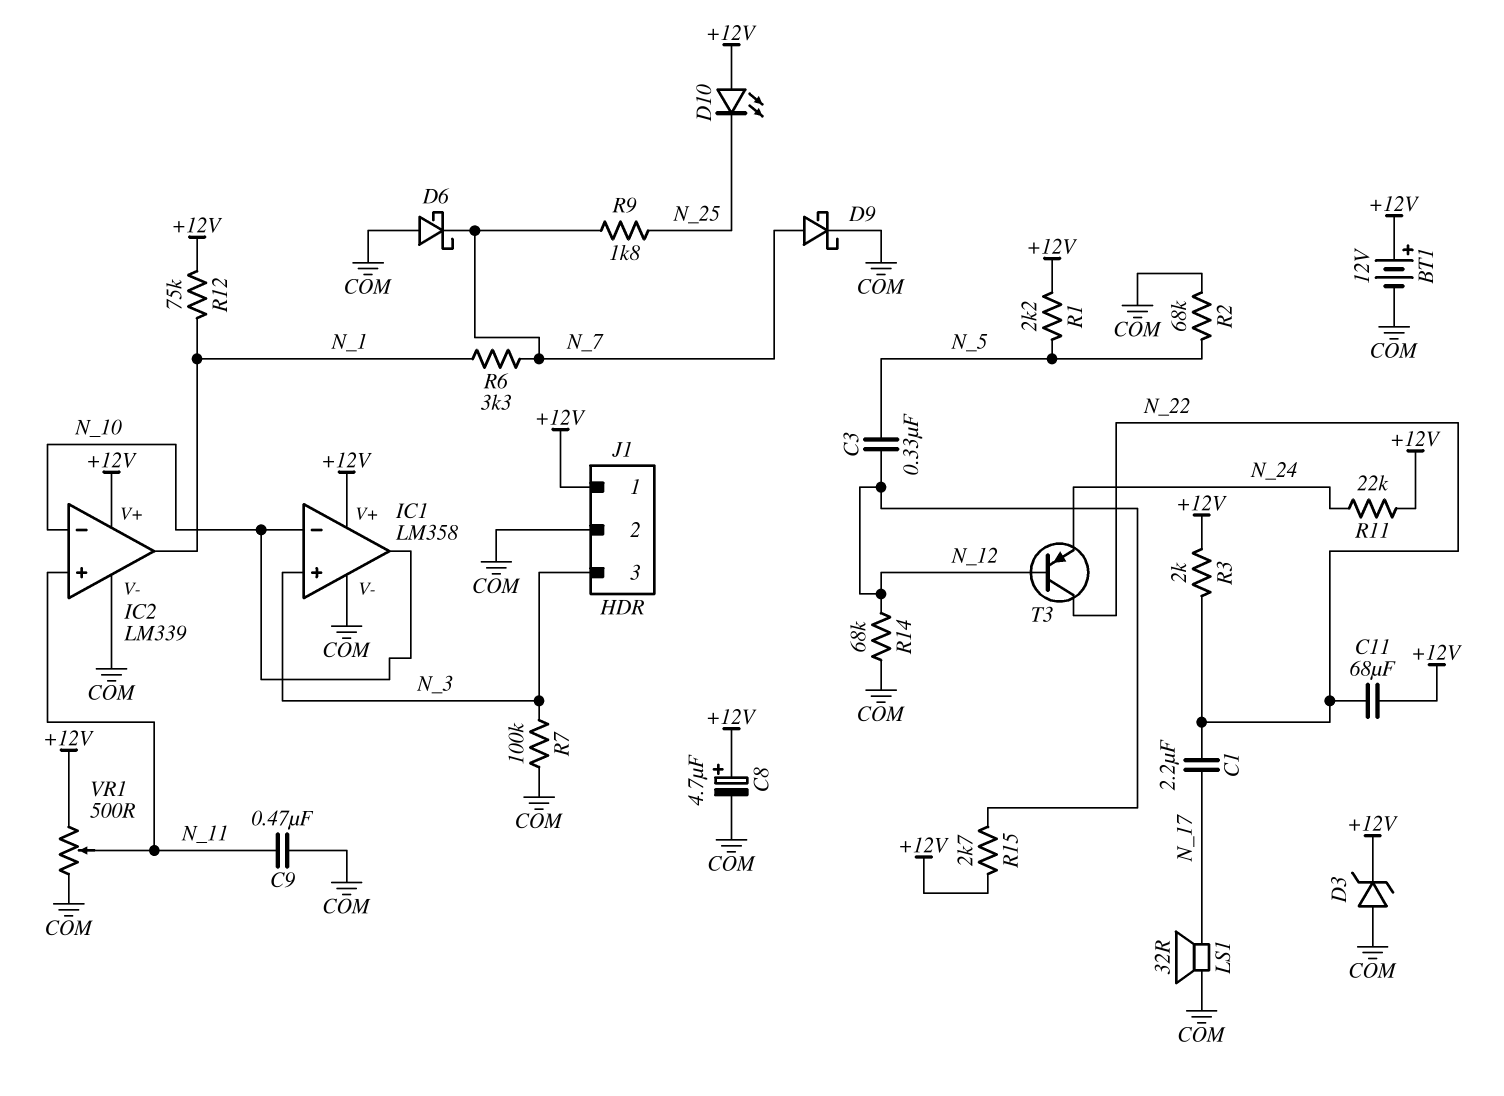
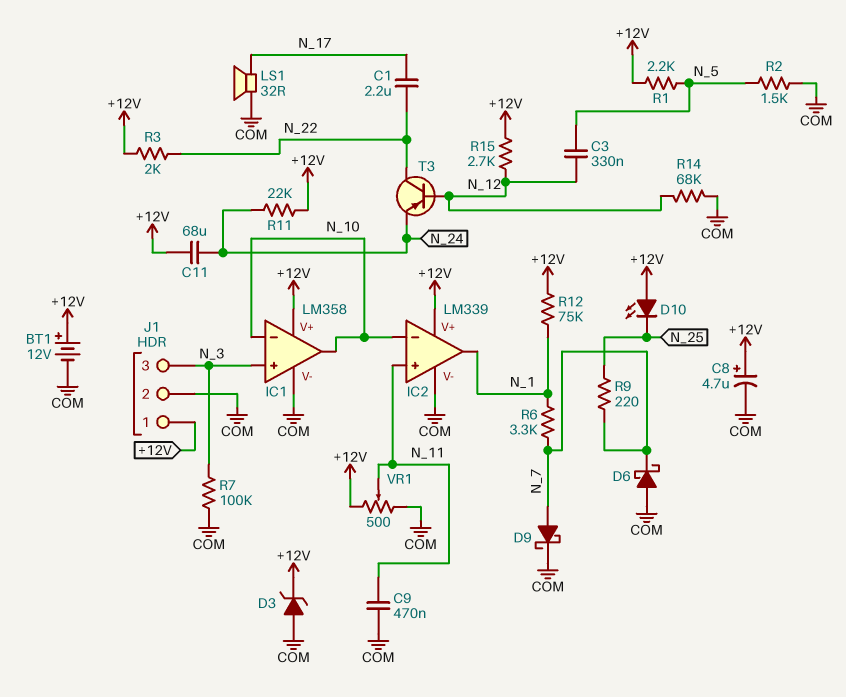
C11: 68uF (+12V, N_22) -> 68uF (+12V, N_24)
R2: 68k (COM, N_5) -> 1.5k (COM, N_5)
R9: 1.8k (N_7, N_25) -> 220 (N_7, N_25)

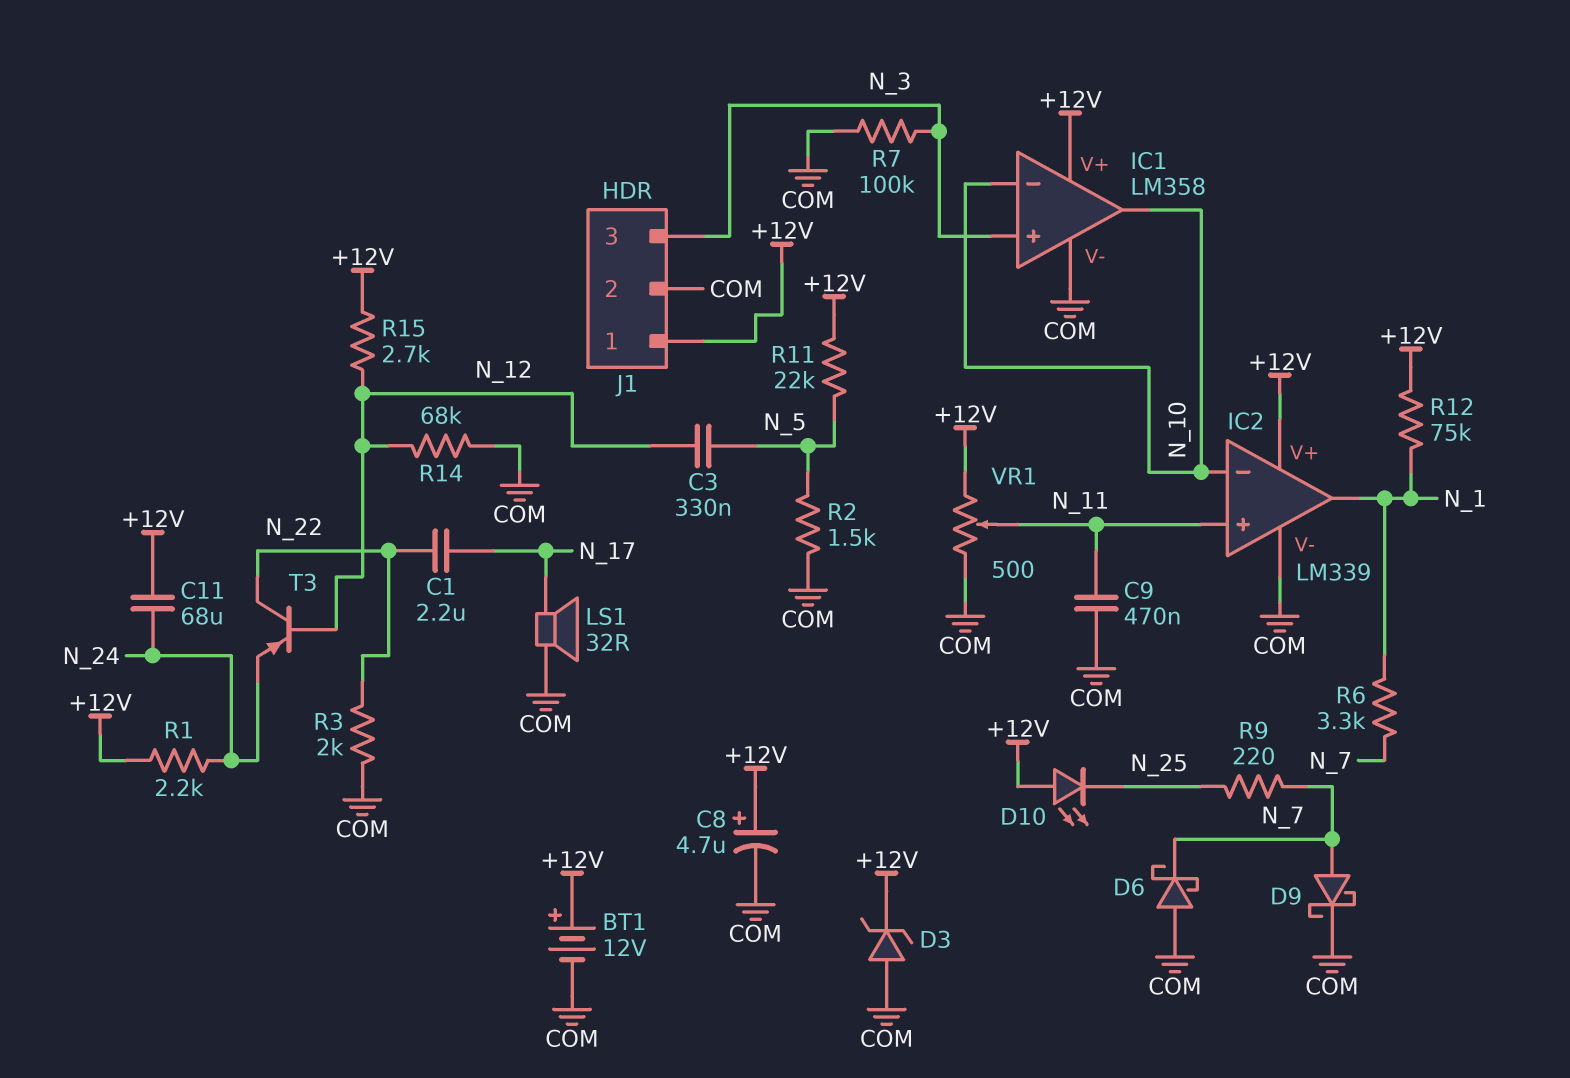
R1: 2.2k (+12V, N_5) -> 2.2k (+12V, N_24)
R3: 2k (+12V, N_22) -> 2k (COM, N_22)
R11: 22k (+12V, N_24) -> 22k (+12V, N_5)

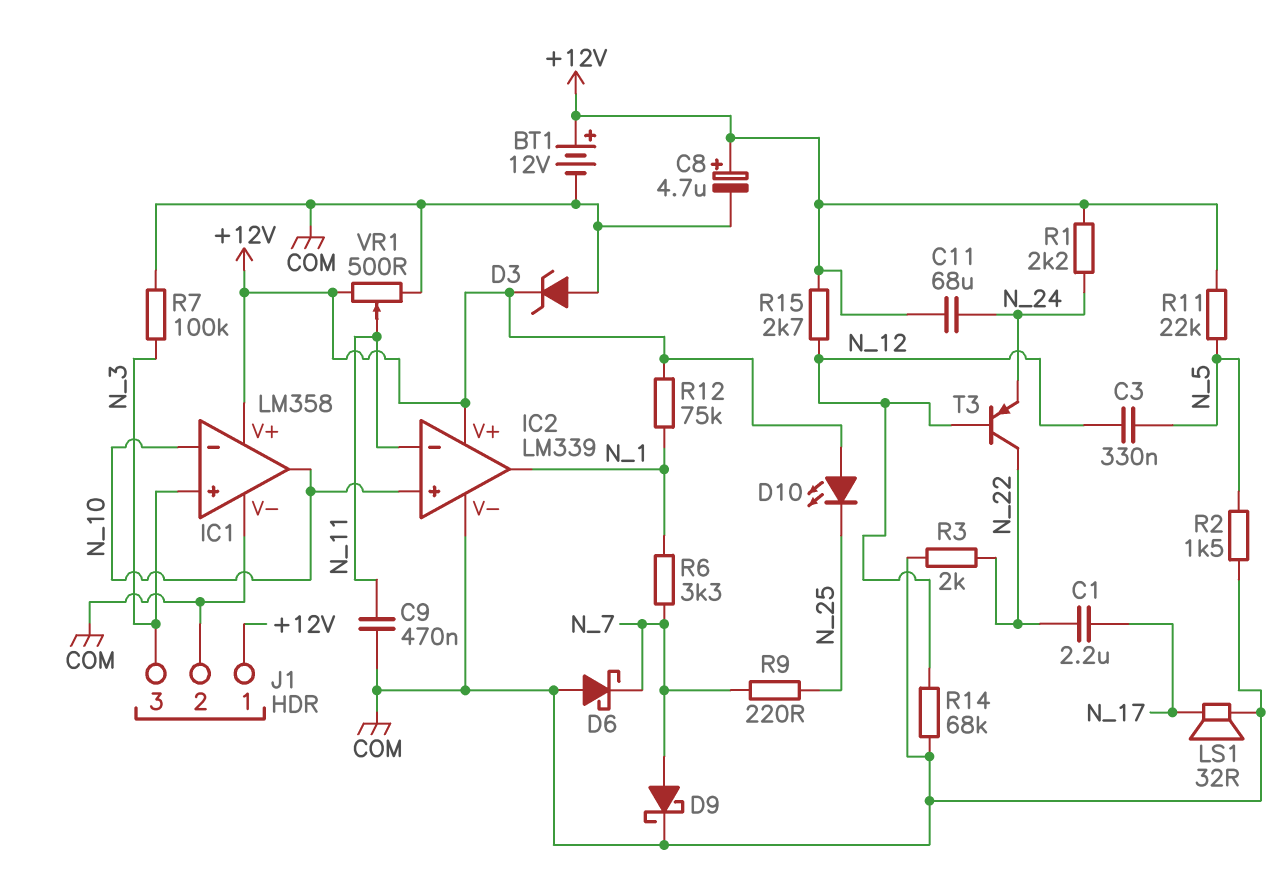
IC2 pin in+: N_11 -> N_10
IC2 pin in-: N_10 -> N_11

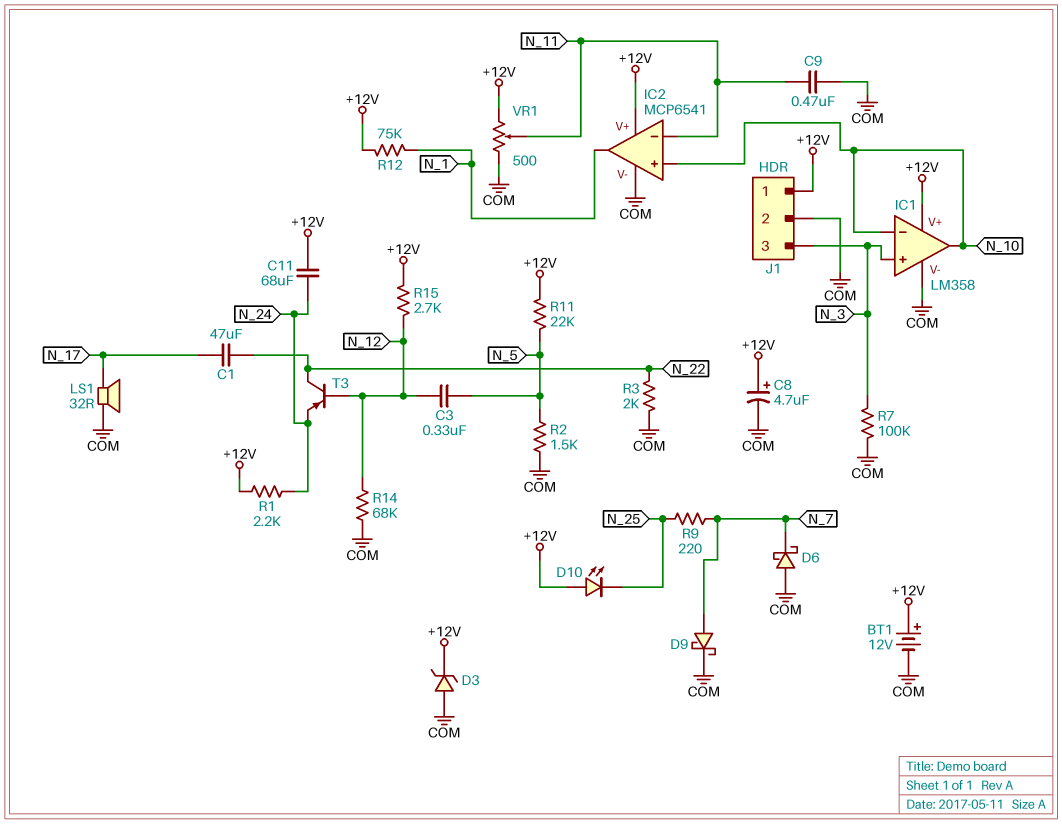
C1: 2.2uF (N_17, N_22) -> 47uF (N_17, N_22)
IC2: LM339 -> MCP6541
R6: 3.3k (N_1, N_7) -> none

